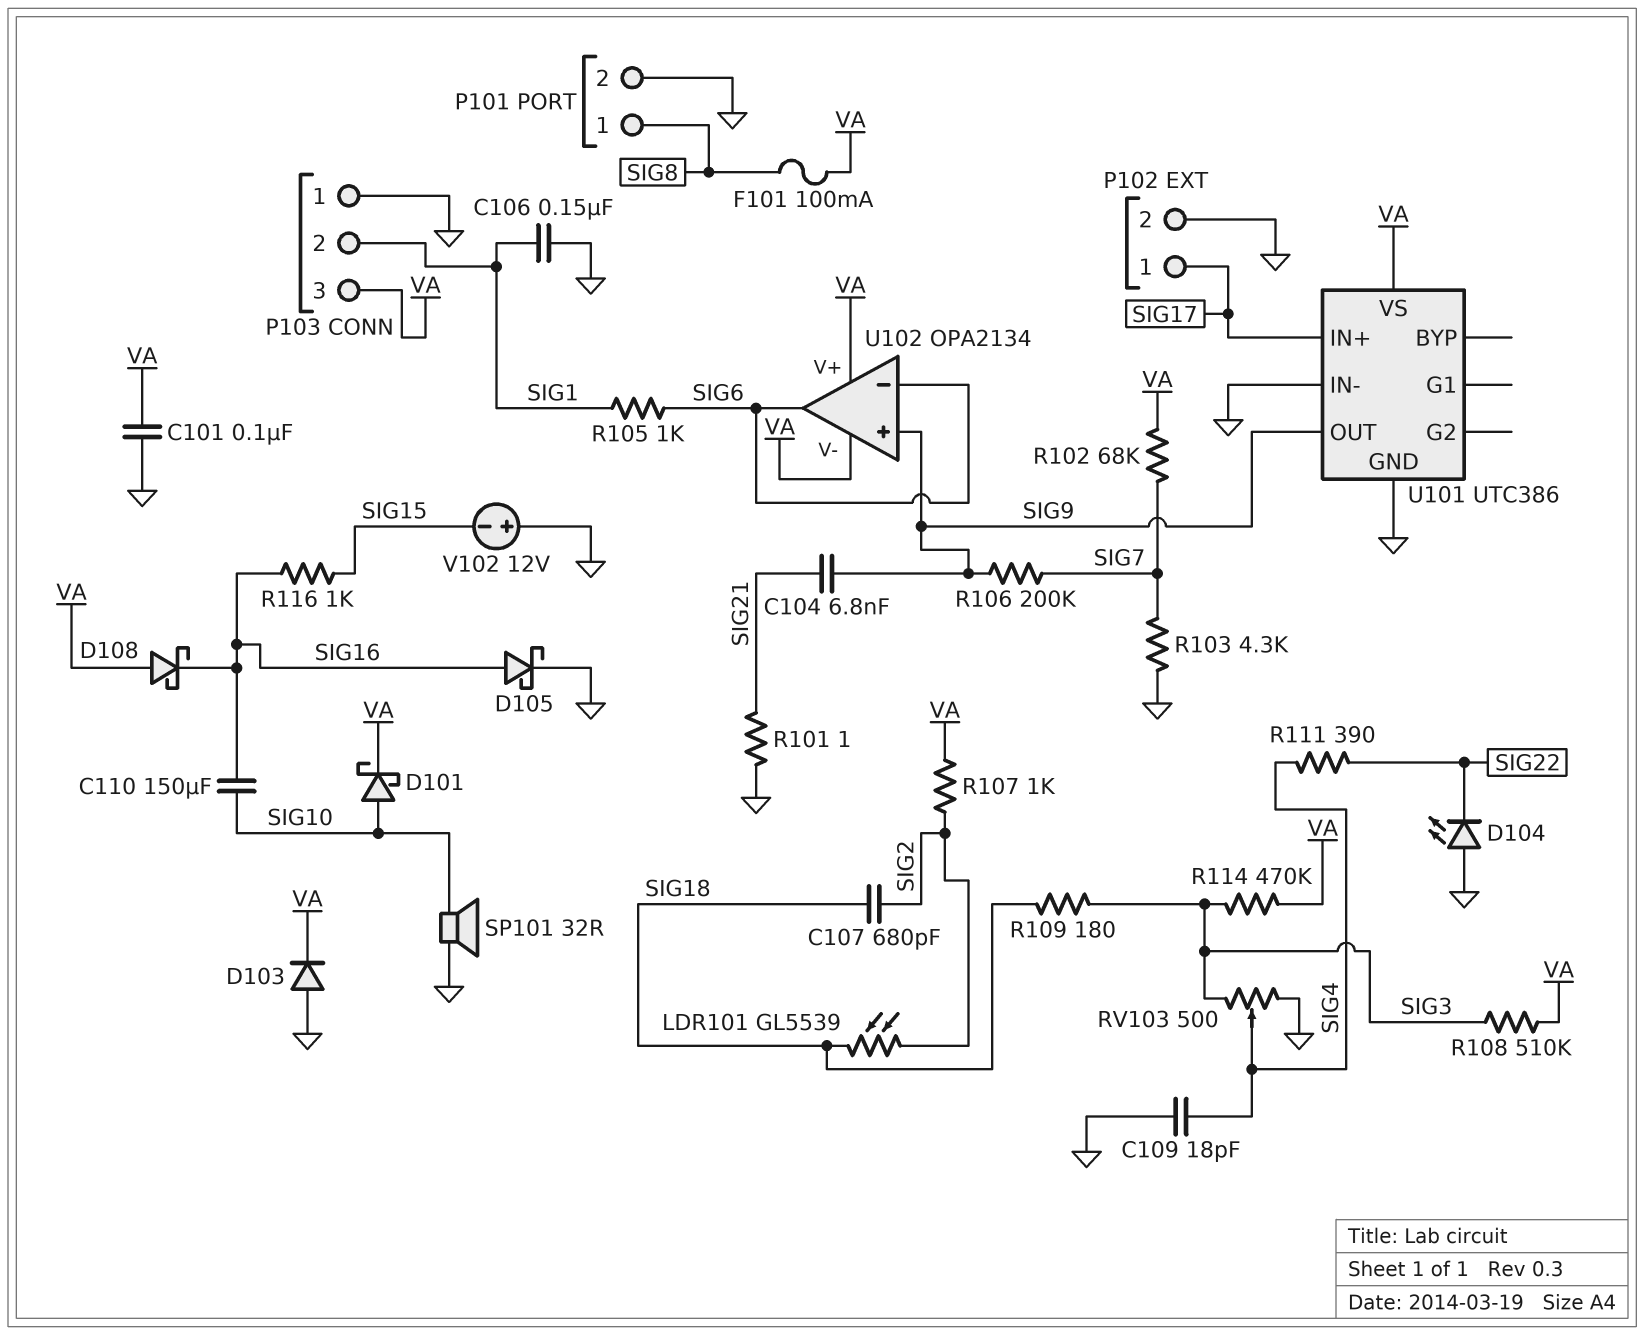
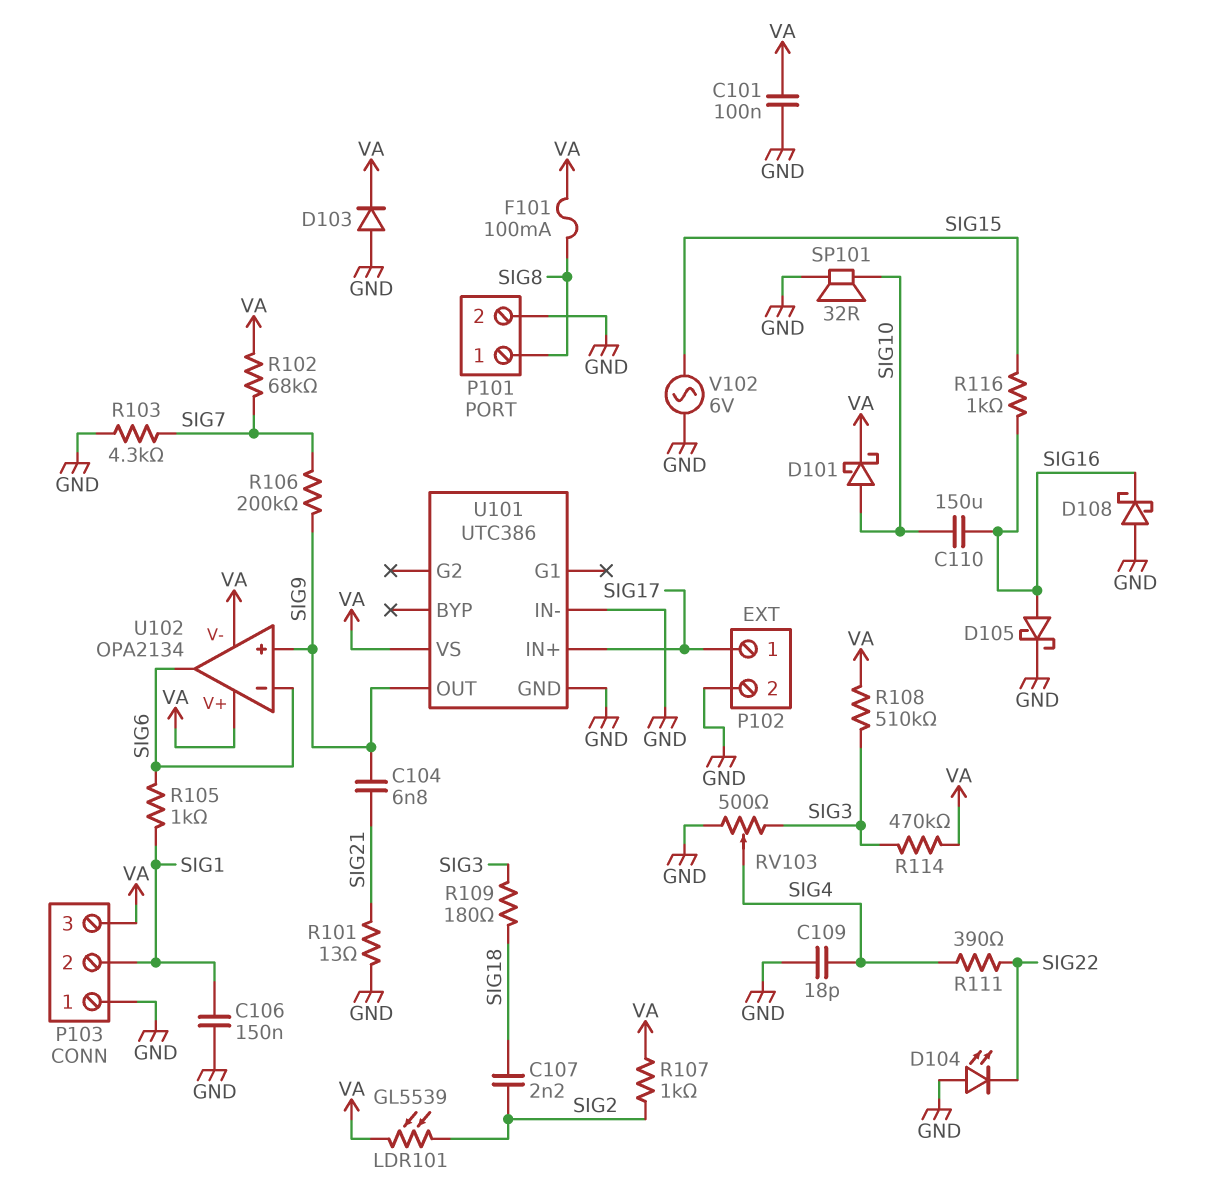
C107: 680pF (SIG2, SIG18) -> 2.2nF (SIG2, SIG18)
D108: schottky (A VA, K SIG16) -> schottky (A GND, K SIG16)
LDR101: GL5539 (SIG2, SIG18) -> GL5539 (SIG2, VA)
R101: 1 (GND, SIG21) -> 13 (GND, SIG21)
V102: 12V (plus GND, minus SIG15) -> AC 6V (GND, SIG15)

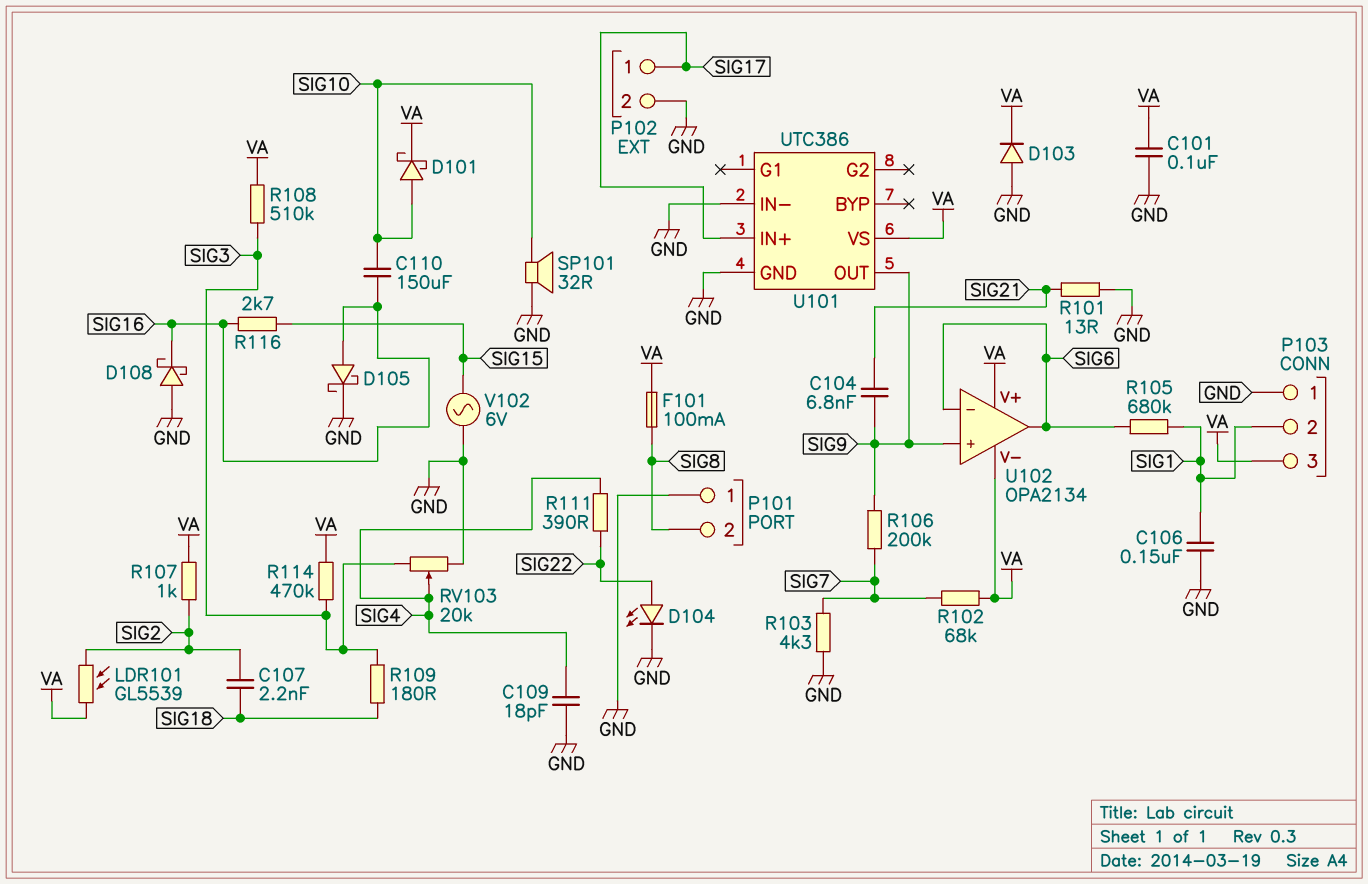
D104: LED (A GND, K SIG22) -> LED (A SIG22, K GND)
P101 pin 1: SIG8 -> GND
P101 pin 2: GND -> SIG8
R105: 1k (SIG1, SIG6) -> 680k (SIG1, SIG6)
R116: 1k (SIG15, SIG16) -> 2.7k (SIG15, SIG16)
RV103: 500 (GND, SIG3, wiper SIG4) -> 20k (GND, SIG3, wiper SIG4)

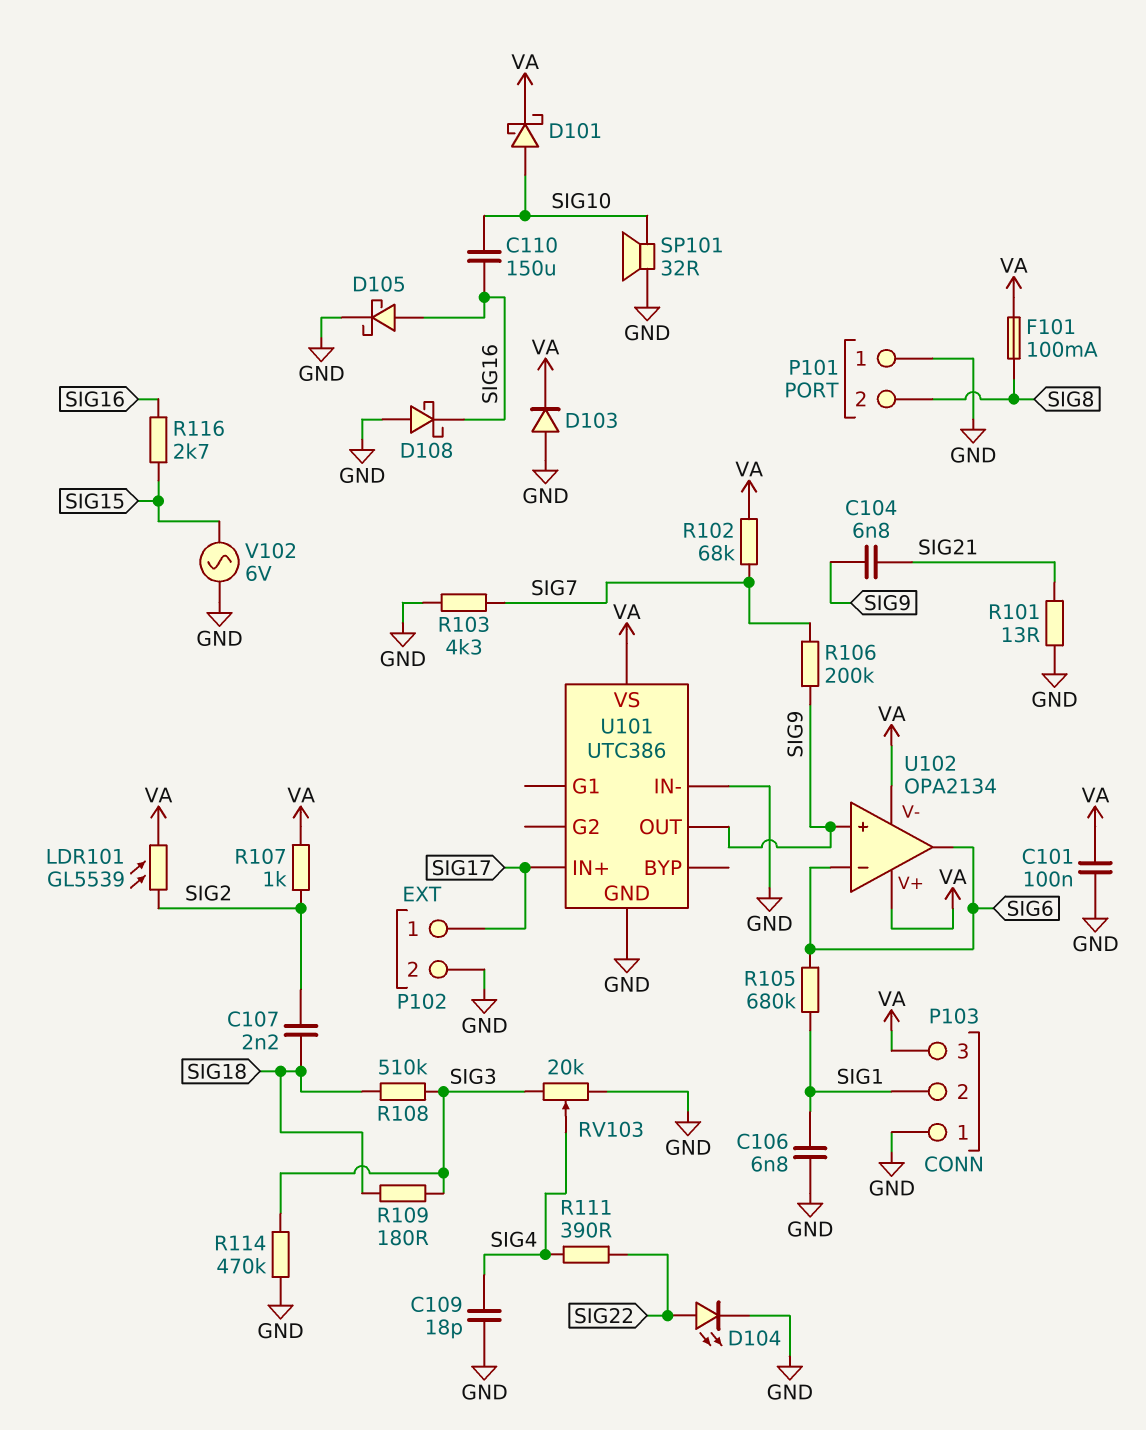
C106: 150nF (GND, SIG1) -> 6.8nF (GND, SIG1)
R108: 510k (SIG3, VA) -> 510k (SIG3, SIG18)
R114: 470k (SIG3, VA) -> 470k (GND, SIG3)

